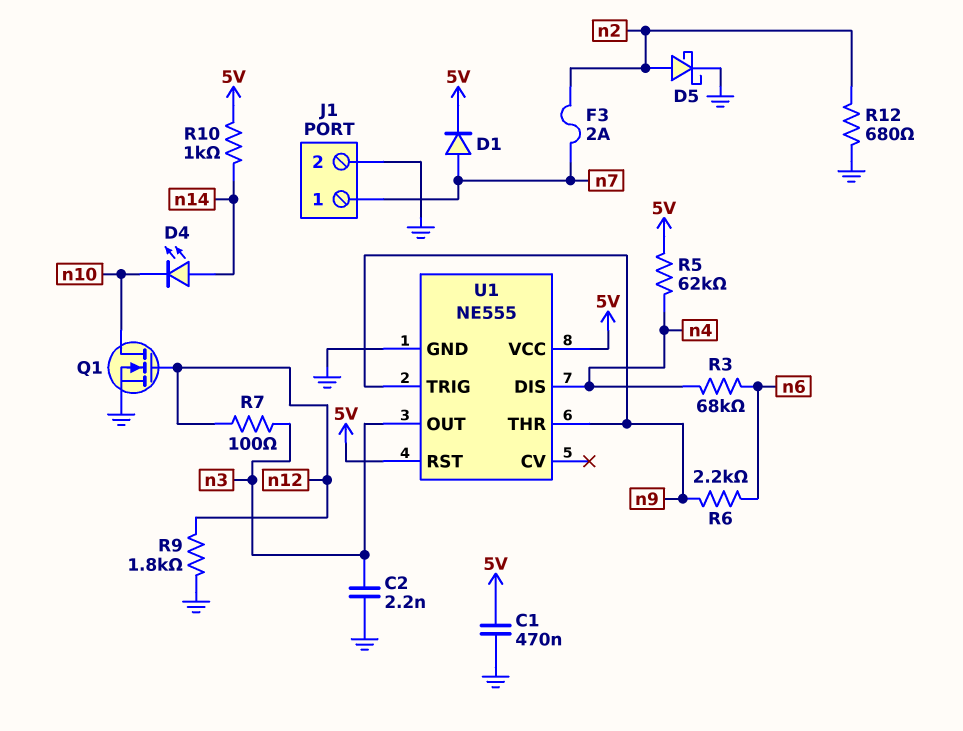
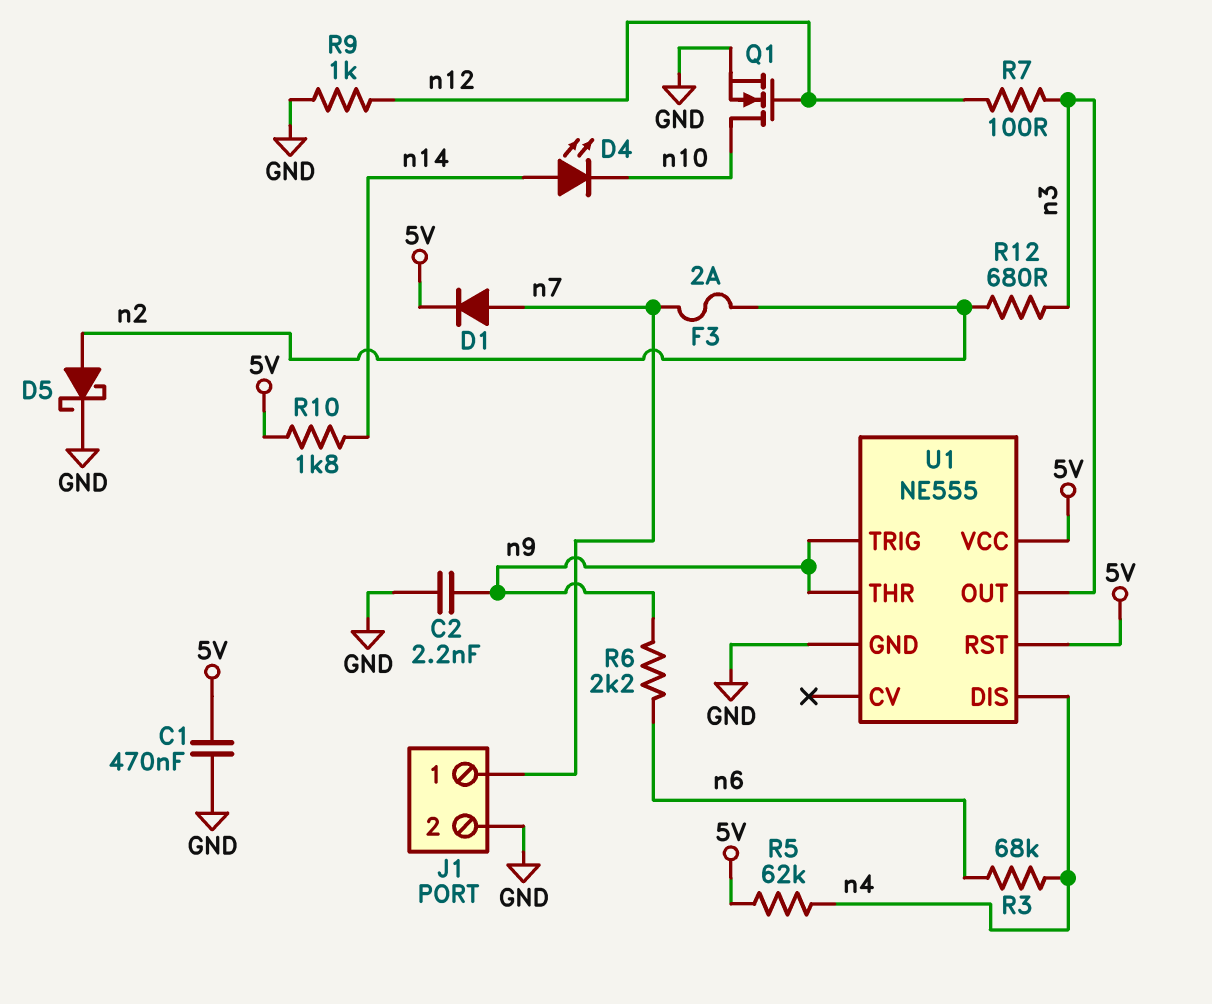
C2: 2.2nF (GND, n3) -> 2.2nF (GND, n9)
R9: 1.8k (GND, n12) -> 1k (GND, n12)
R10: 1k (5V, n14) -> 1.8k (5V, n14)
R12: 680 (GND, n2) -> 680 (n2, n3)

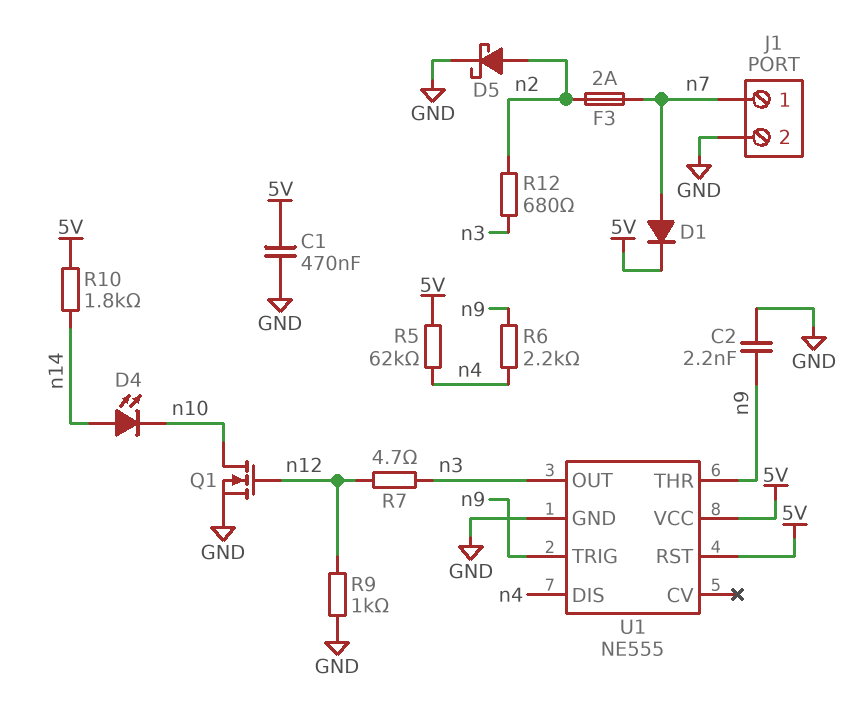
R3: 68k (n4, n6) -> none
R6: 2.2k (n6, n9) -> 2.2k (n4, n9)
R7: 100 (n3, n12) -> 4.7 (n3, n12)

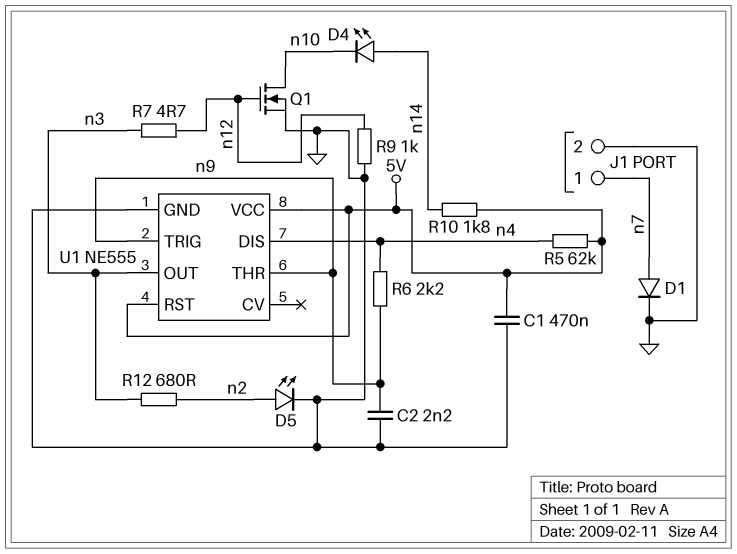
D1: diode (A n7, K 5V) -> diode (A n7, K GND)
D5: schottky (A n2, K GND) -> LED (A n2, K GND)
F3: 2A (n2, n7) -> none

